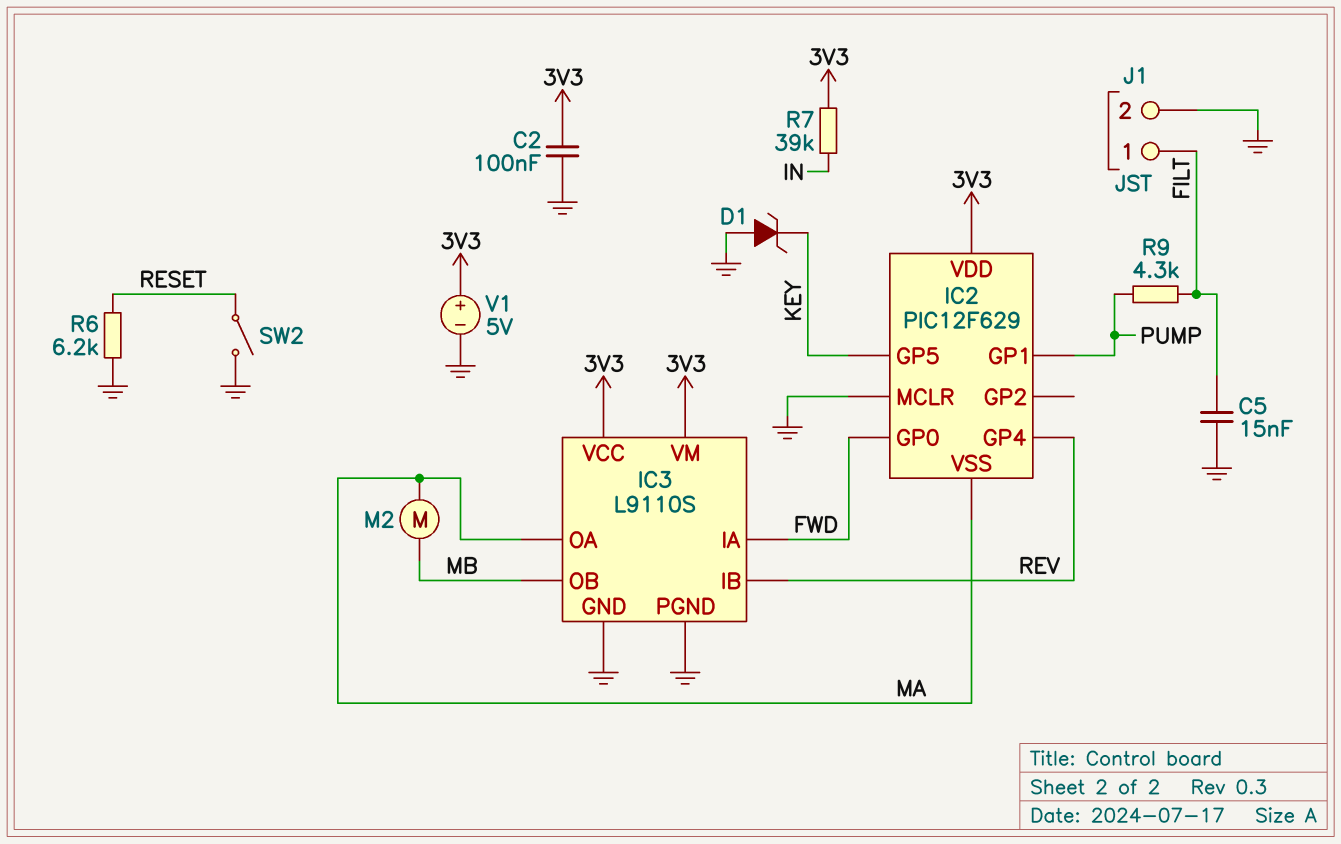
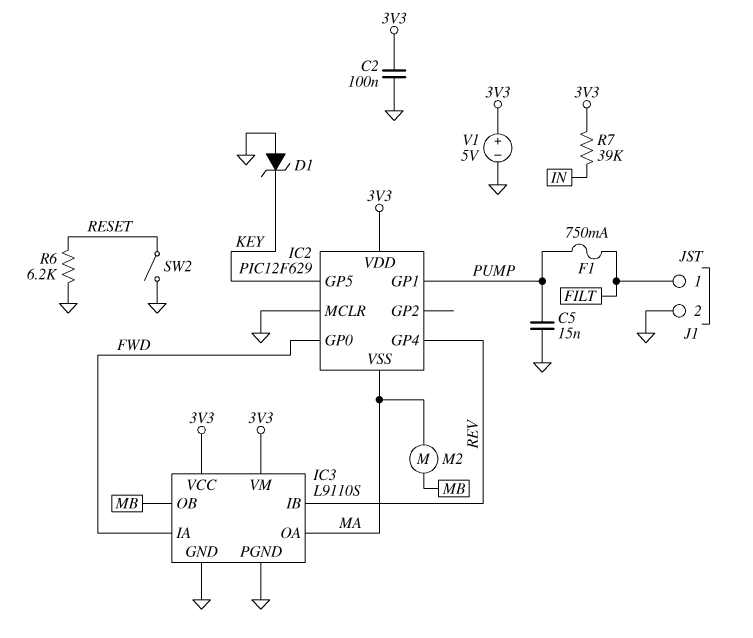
C5: 15nF (FILT, GND) -> 15nF (GND, PUMP)
F1: none -> 750mA (FILT, PUMP)
R9: 4.3k (FILT, PUMP) -> none

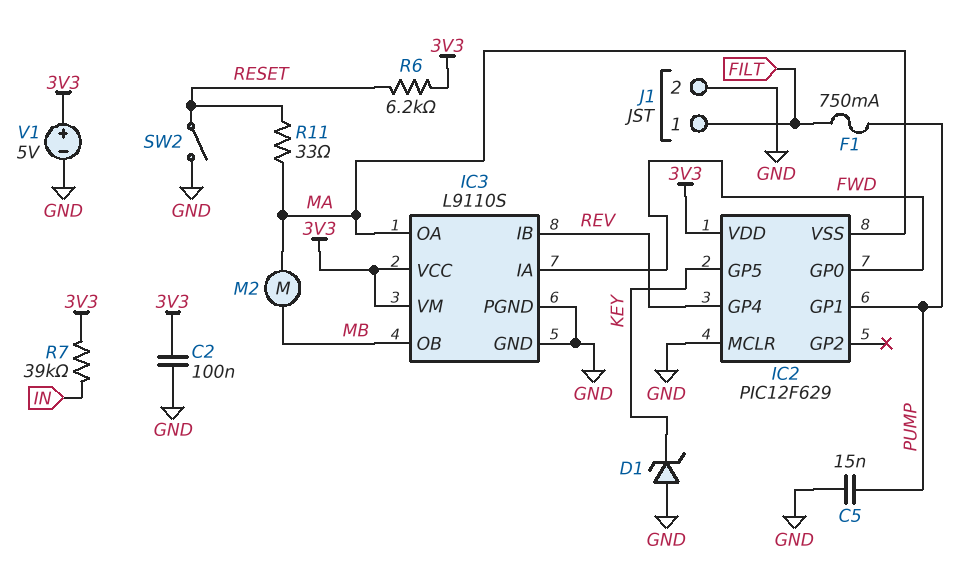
R6: 6.2k (GND, RESET) -> 6.2k (3V3, RESET)
R11: none -> 33 (MA, RESET)

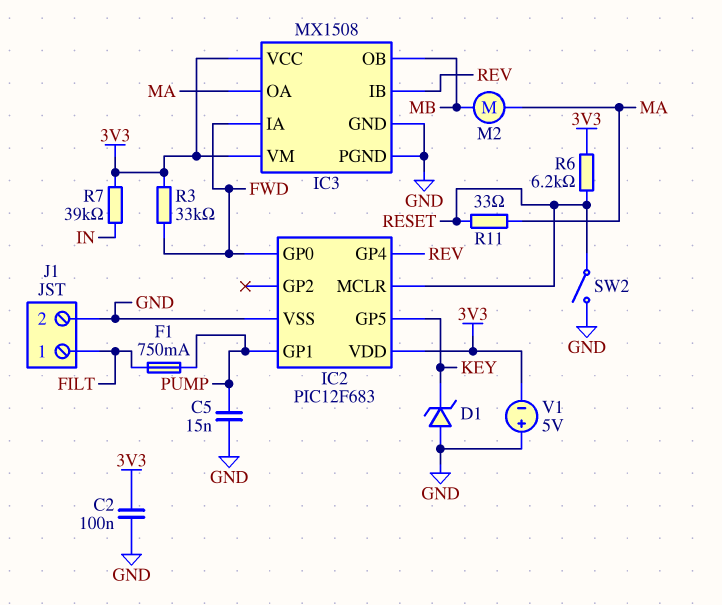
IC2: PIC12F629 -> PIC12F683
IC2 pin MCLR: GND -> RESET
IC2 pin VSS: MA -> GND
IC3: L9110S -> MX1508
R3: none -> 33k (3V3, FWD)
V1: 5V (plus 3V3, minus GND) -> 5V (plus GND, minus 3V3)

